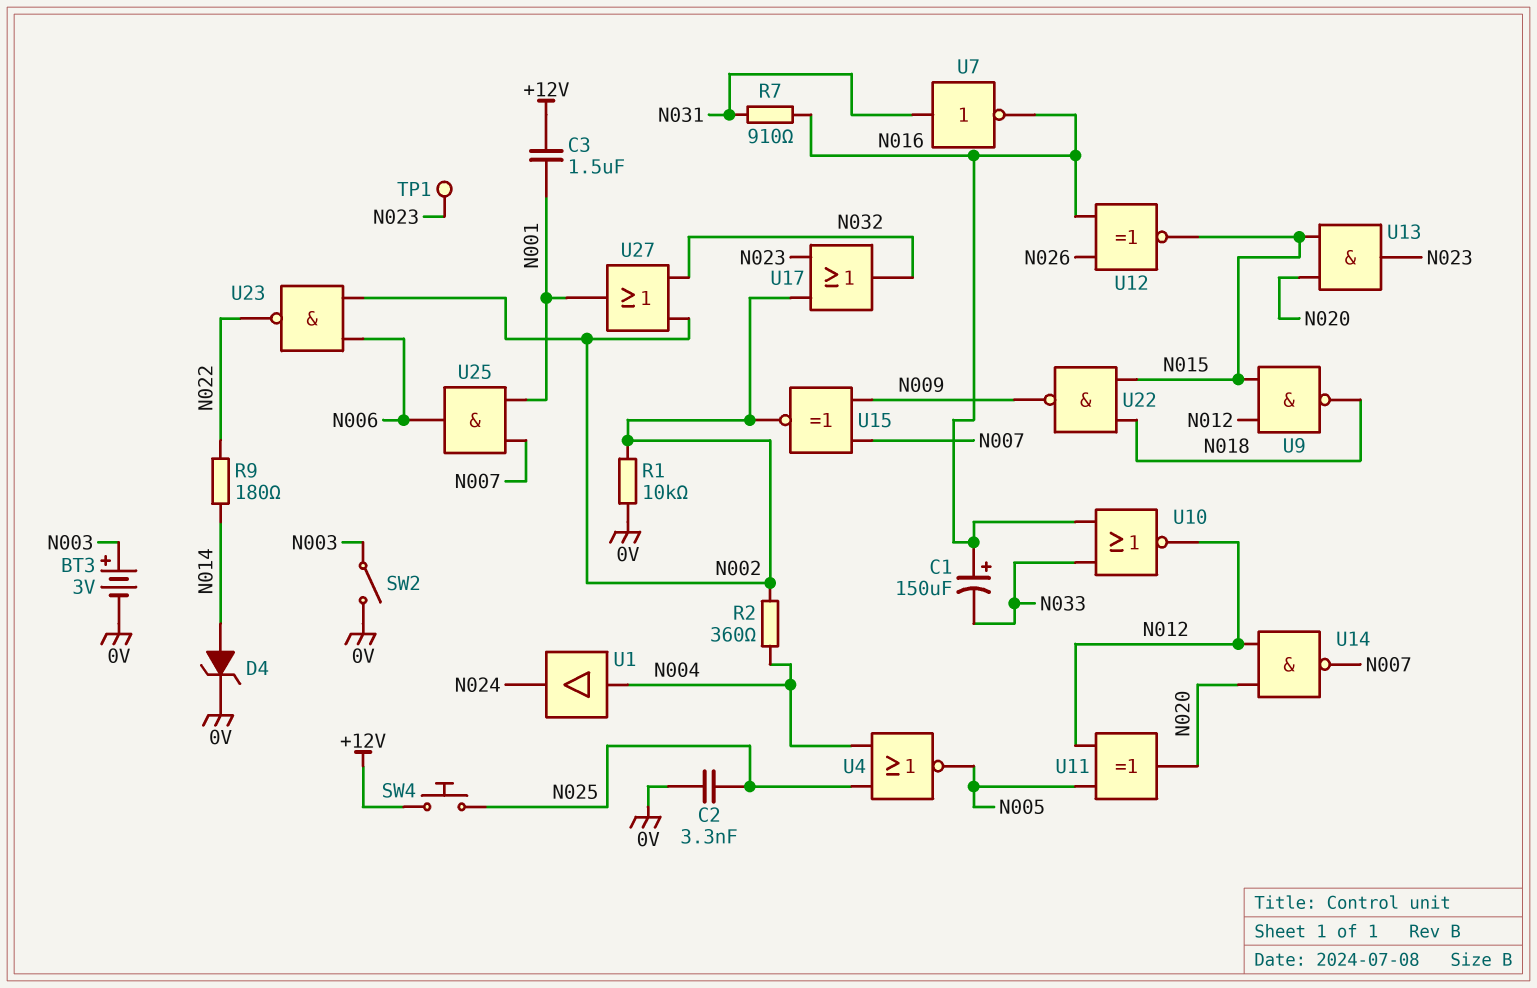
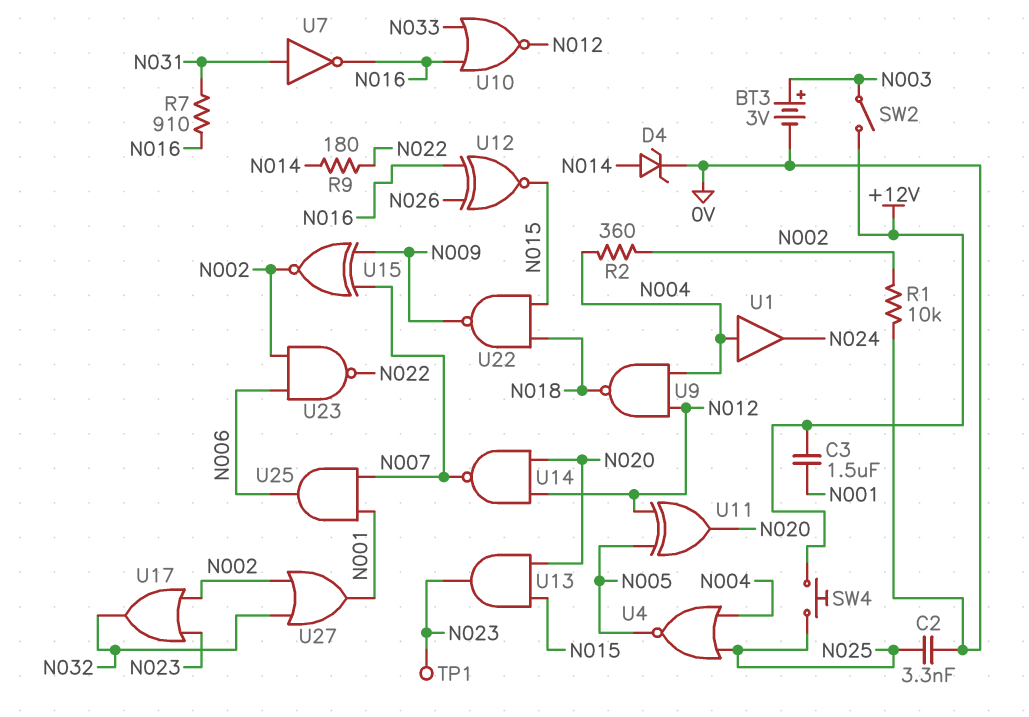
C1: 150uF (plus N016, minus N033) -> none
SW2: switch (0V, N003) -> switch (+12V, N003)
U9: NAND (in N012, in N015, out N018) -> NAND (in N004, in N012, out N018)

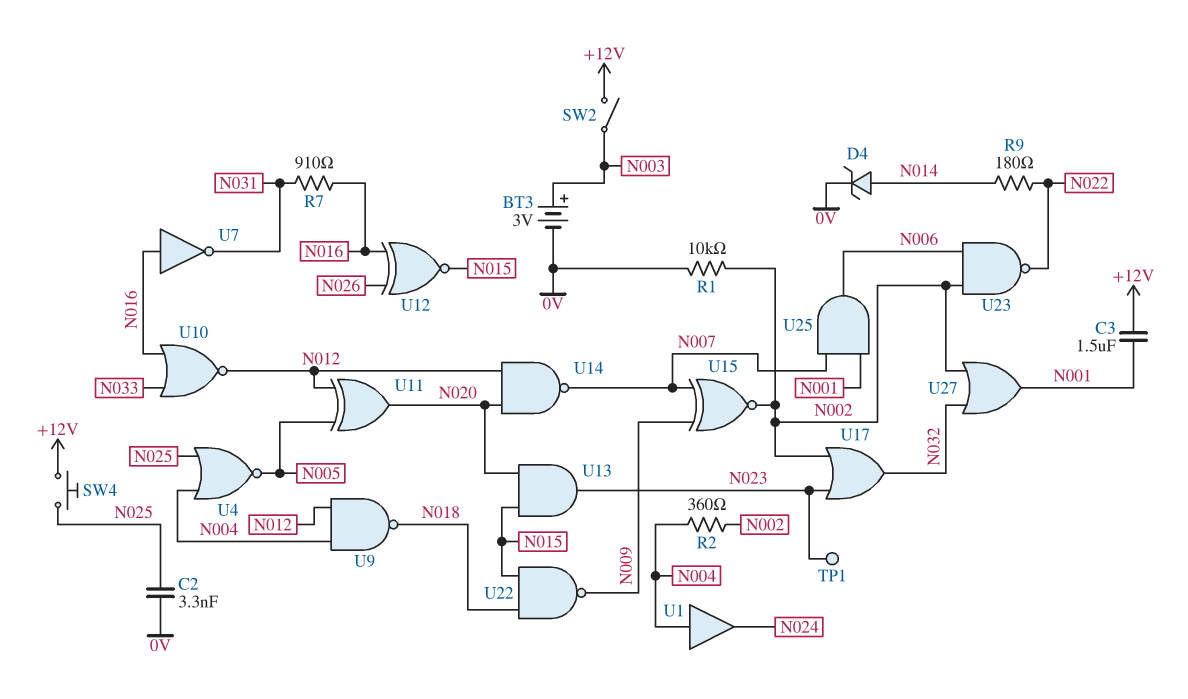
U7: NOT (in N031, out N016) -> NOT (in N016, out N031)

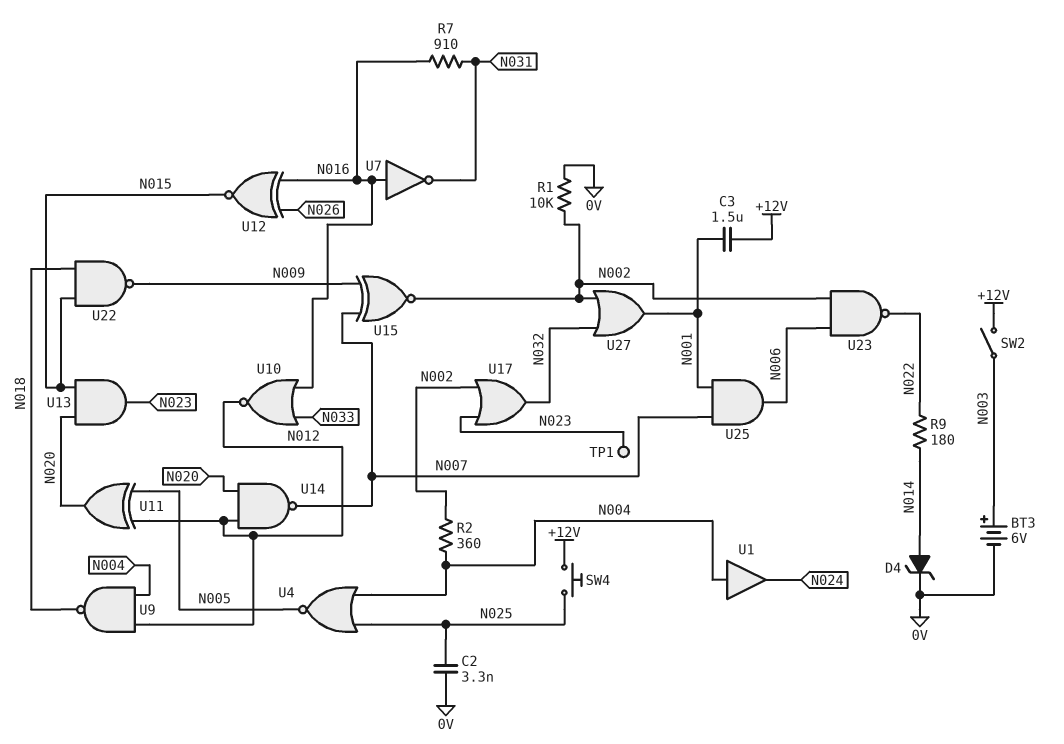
BT3: 3V (plus N003, minus 0V) -> 6V (plus N003, minus 0V)

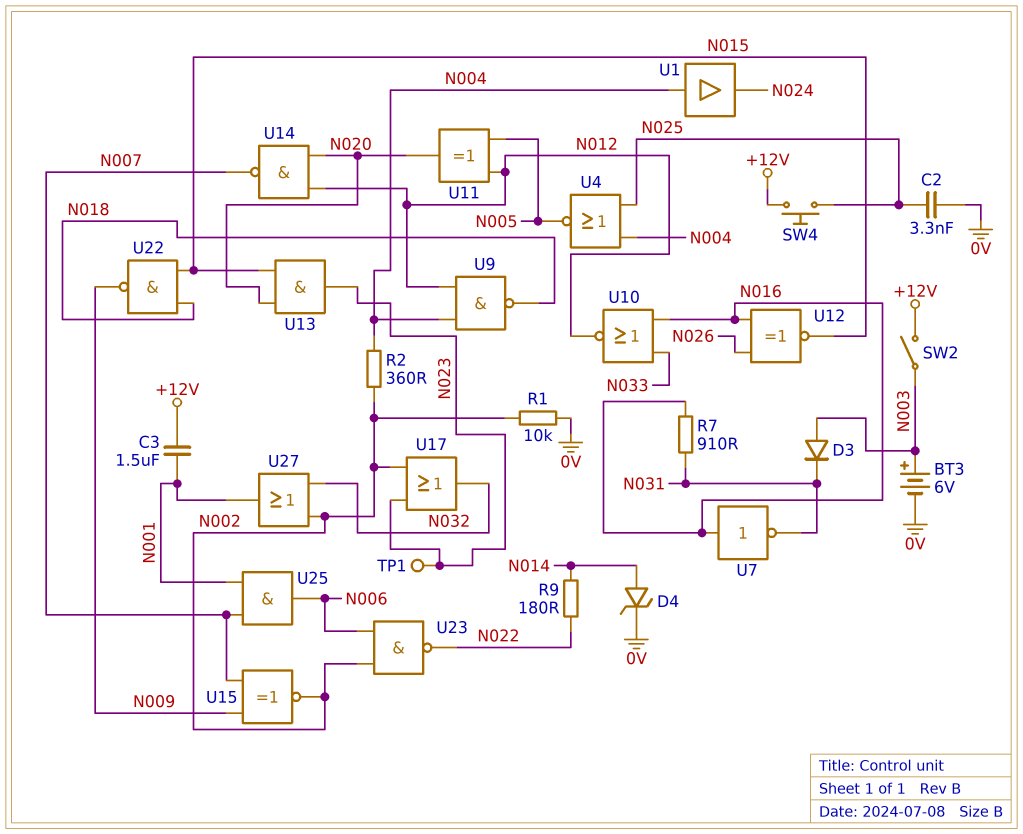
D3: none -> diode (A N003, K N031)

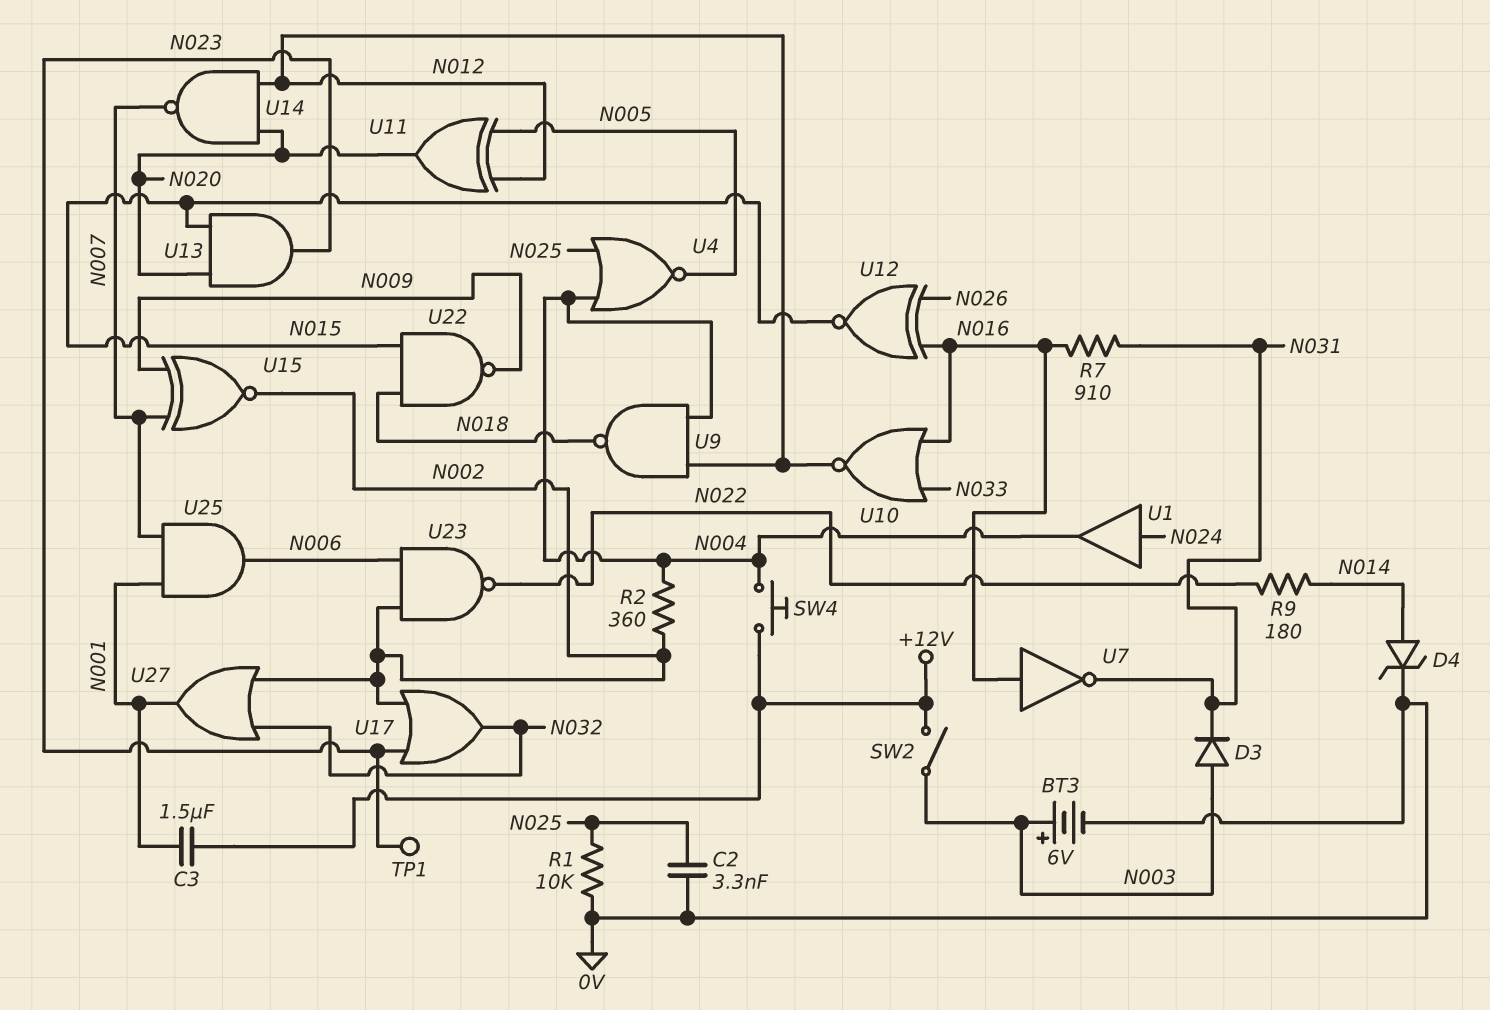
R1: 10k (0V, N002) -> 10k (0V, N025)
SW4: button (+12V, N025) -> button (+12V, N004)
U1: buffer (in N004, out N024) -> buffer (in N024, out N004)

